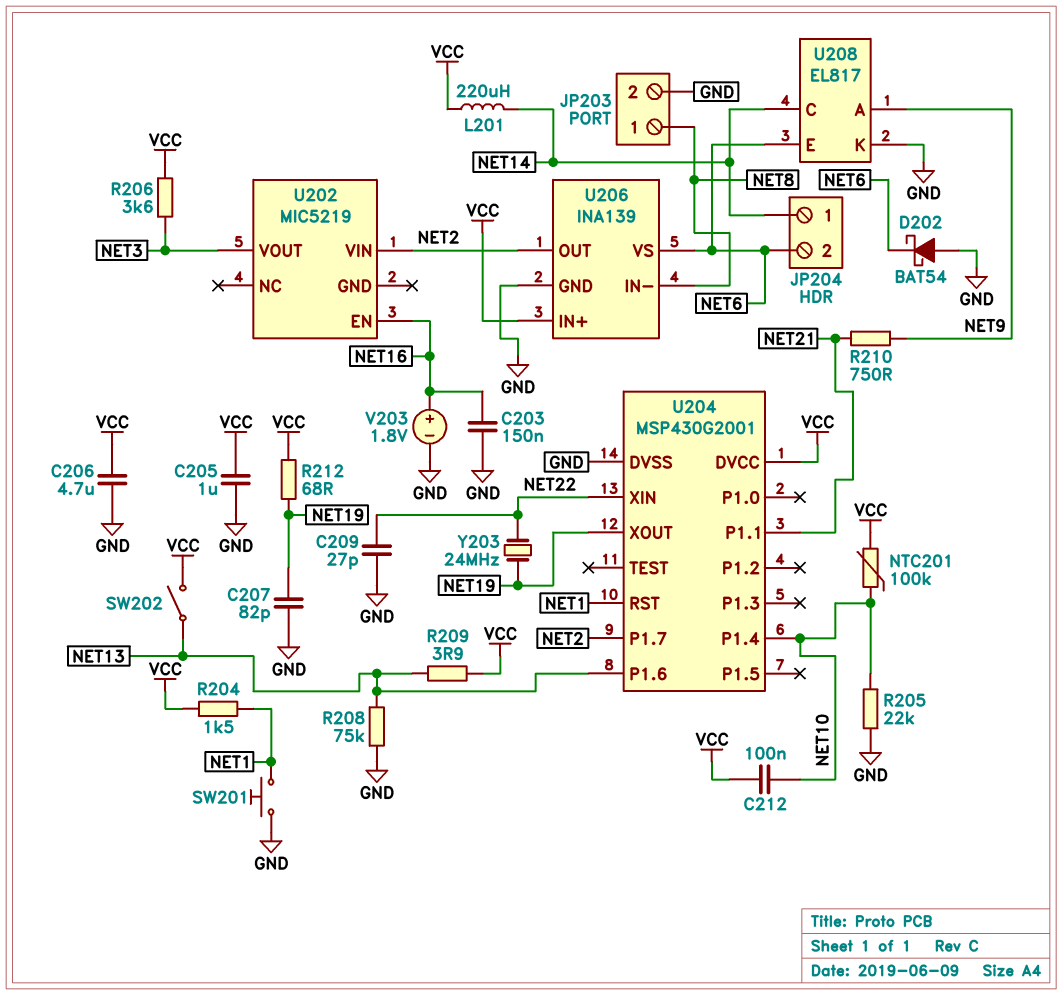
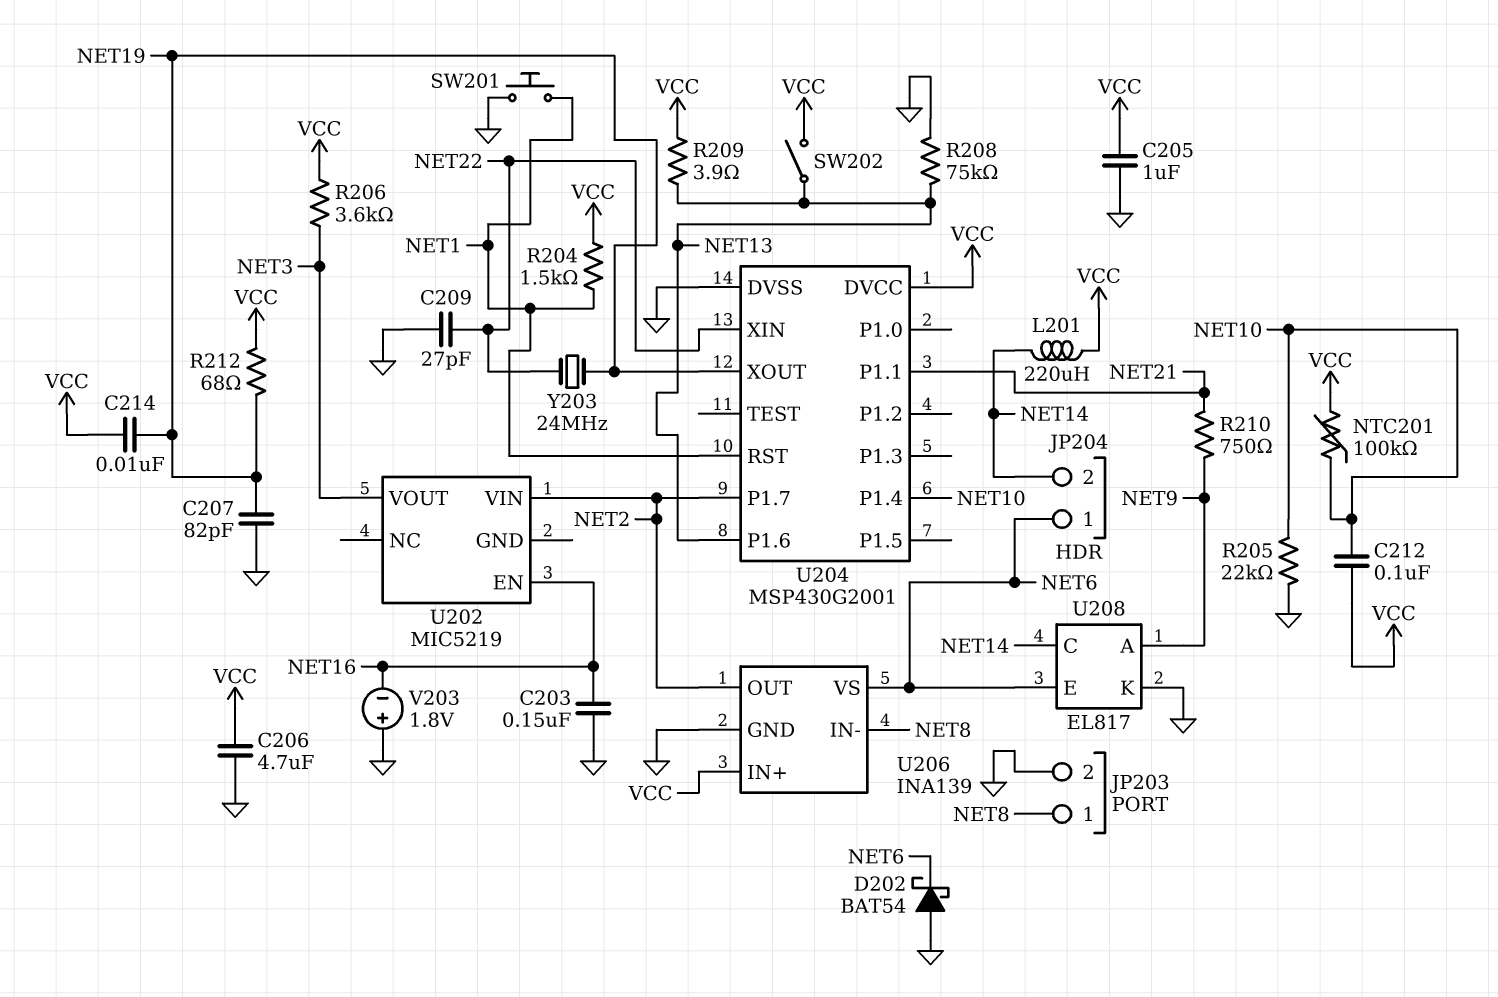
C214: none -> 10nF (NET19, VCC)
JP204 pin 1: NET14 -> NET6
JP204 pin 2: NET6 -> NET14
V203: 1.8V (plus NET16, minus GND) -> 1.8V (plus GND, minus NET16)

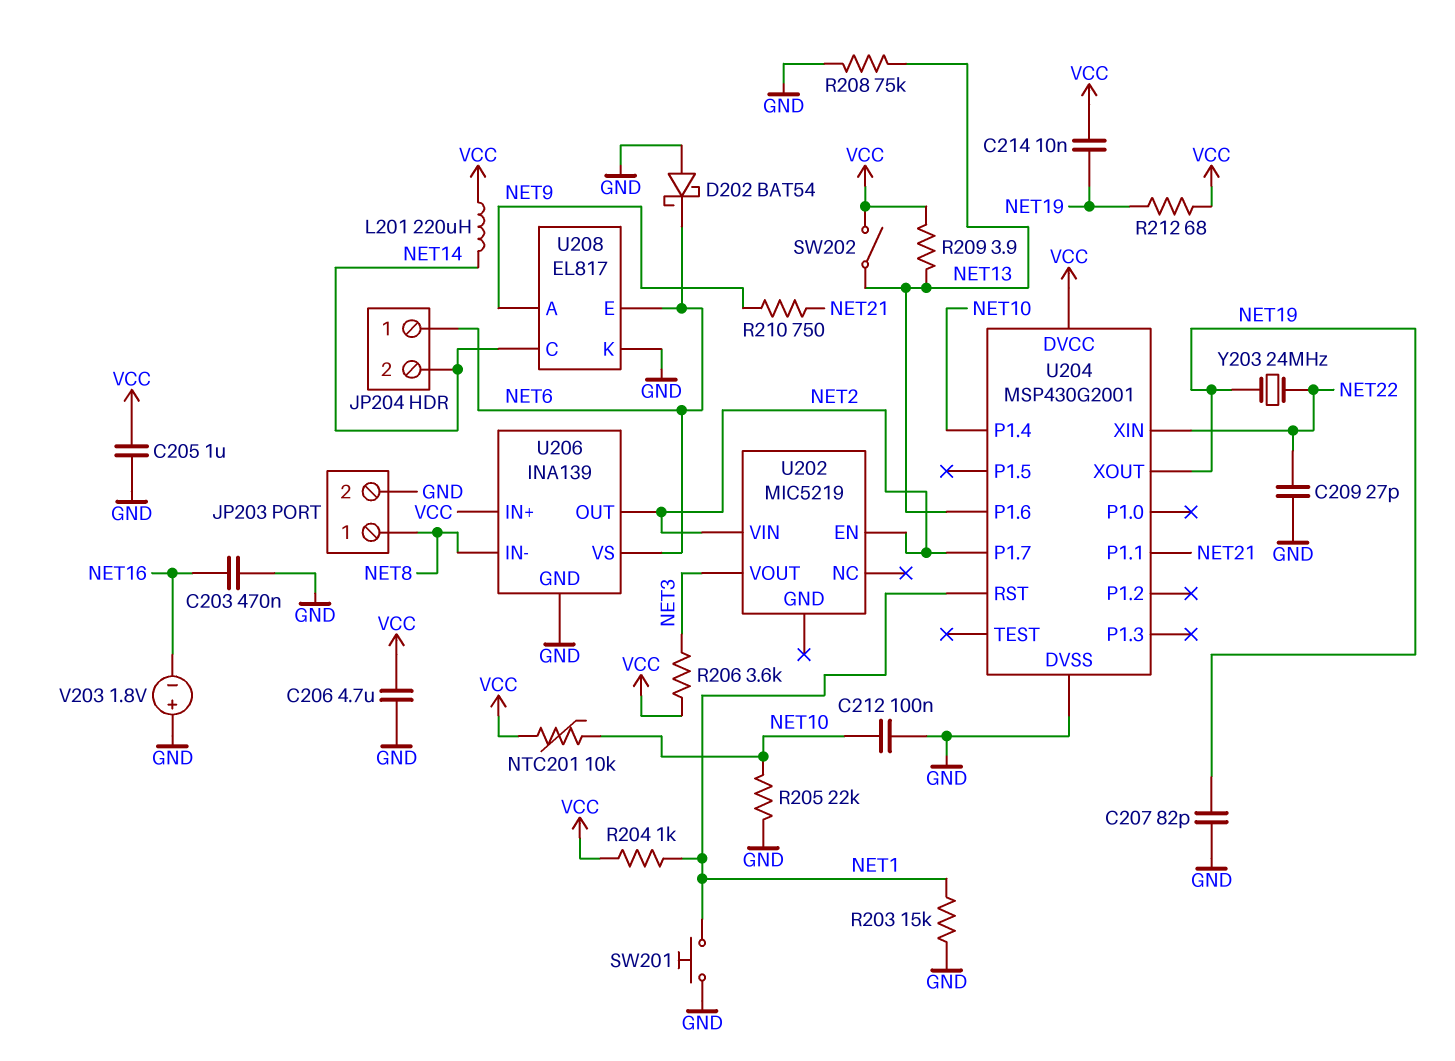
C203: 150nF (GND, NET16) -> 470nF (GND, NET16)
C212: 100nF (NET10, VCC) -> 100nF (GND, NET10)
NTC201: 100k (NET10, VCC) -> 10k (NET10, VCC)
R203: none -> 15k (GND, NET1)
R204: 1.5k (NET1, VCC) -> 1k (NET1, VCC)
U202 pin EN: NET16 -> NET2

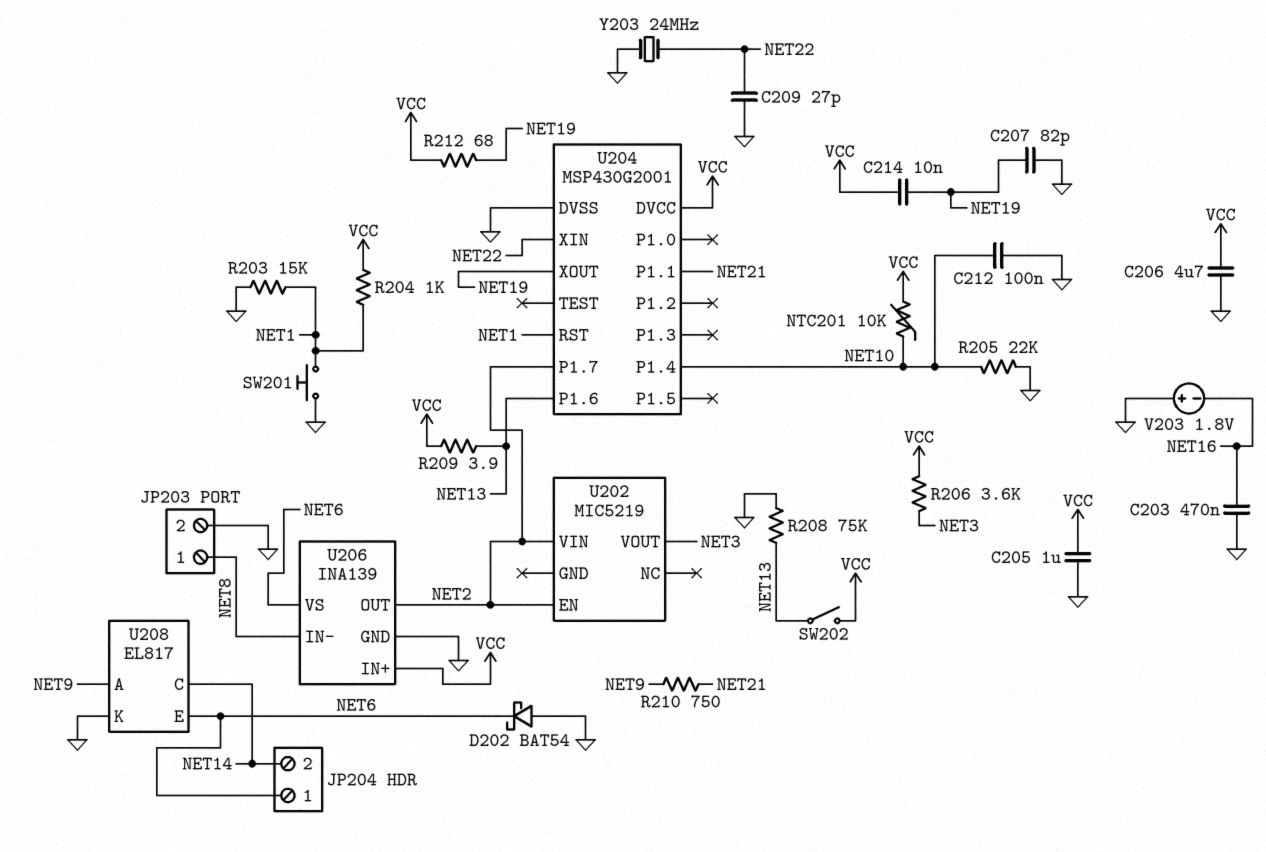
L201: 220uH (NET14, VCC) -> none
Y203: 24MHz (NET19, NET22) -> 24MHz (GND, NET22)

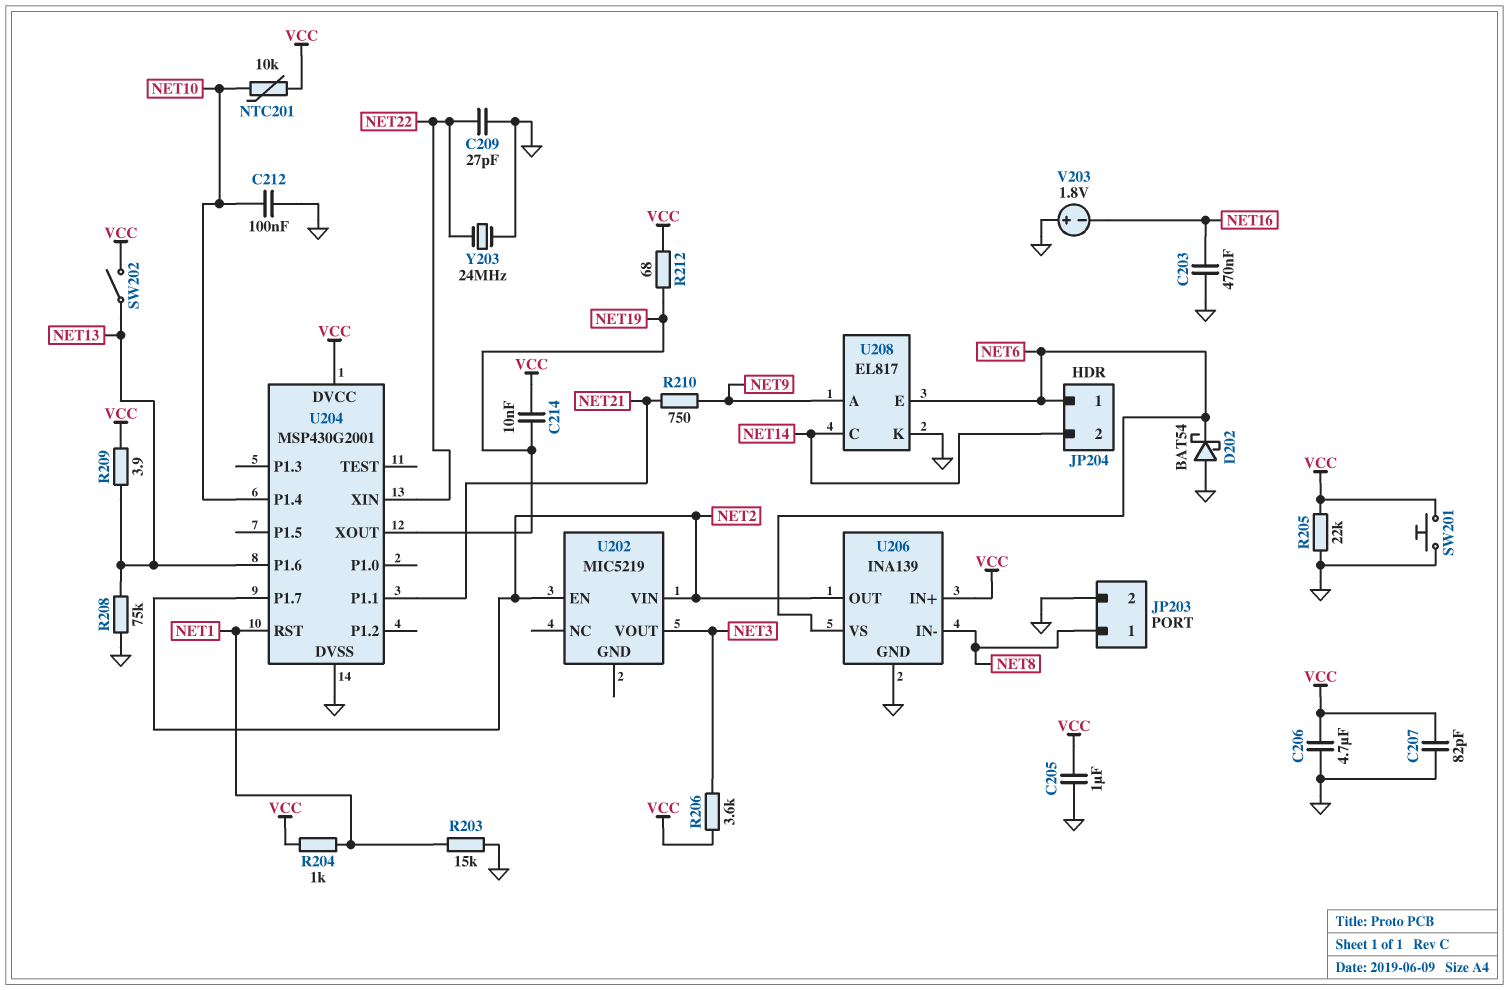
C207: 82pF (GND, NET19) -> 82pF (GND, VCC)
R205: 22k (GND, NET10) -> 22k (GND, VCC)
SW201: button (GND, NET1) -> button (GND, VCC)

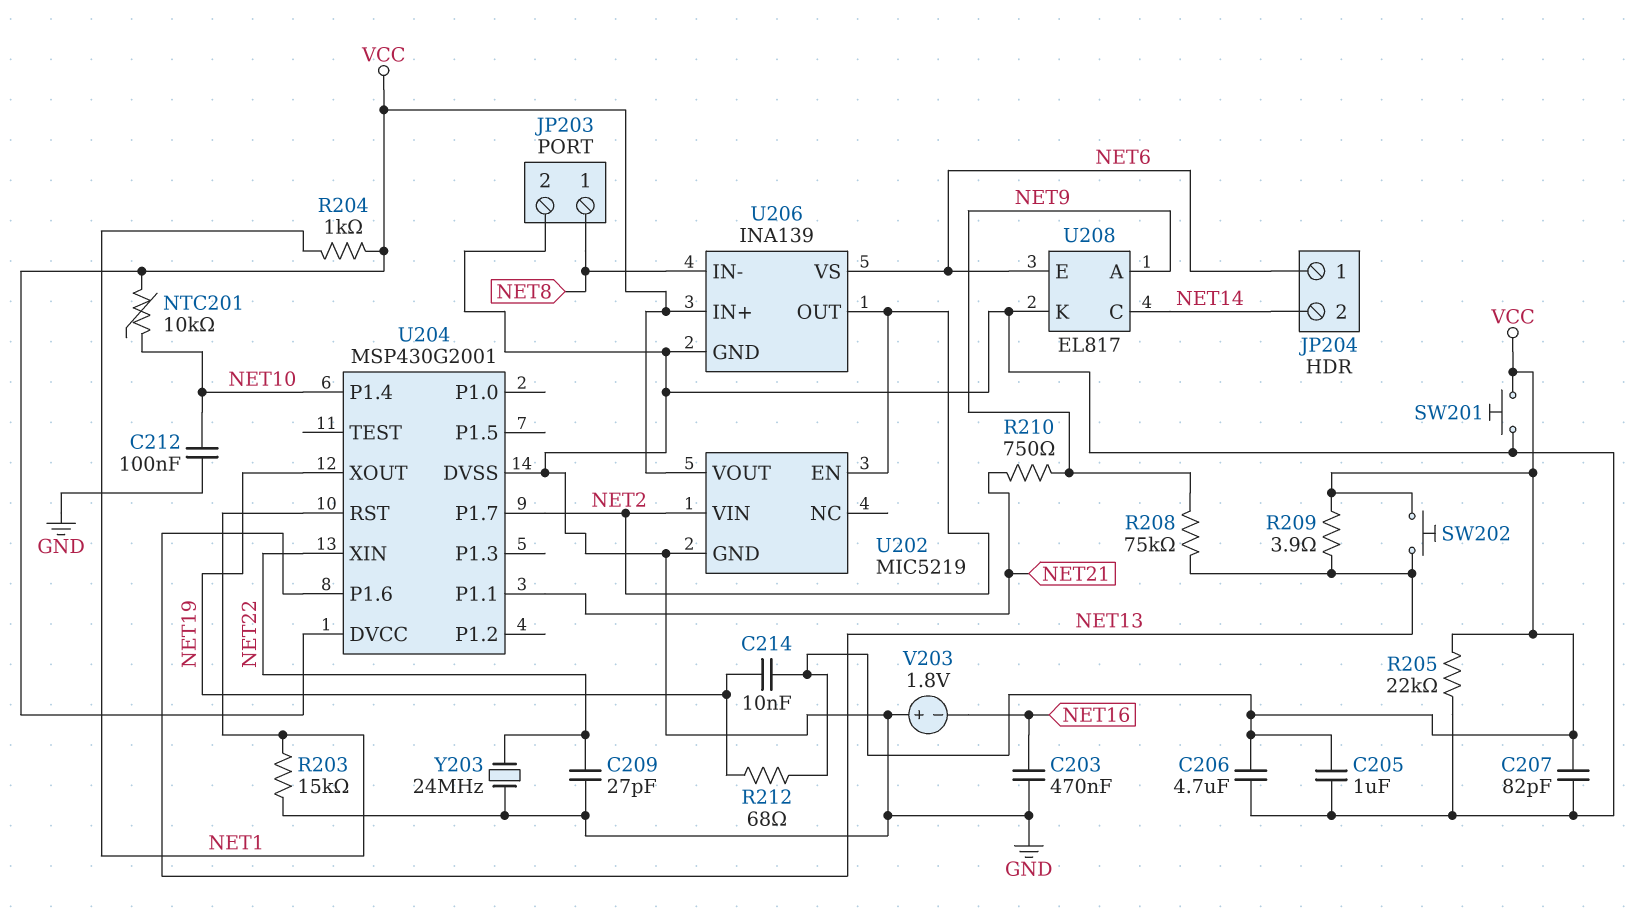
D202: schottky BAT54 (A GND, K NET6) -> none
R206: 3.6k (NET3, VCC) -> none
R208: 75k (GND, NET13) -> 75k (NET9, NET13)
SW202: switch (NET13, VCC) -> button (NET13, VCC)
U202 pin GND: none -> GND
U202 pin VOUT: NET3 -> VCC

